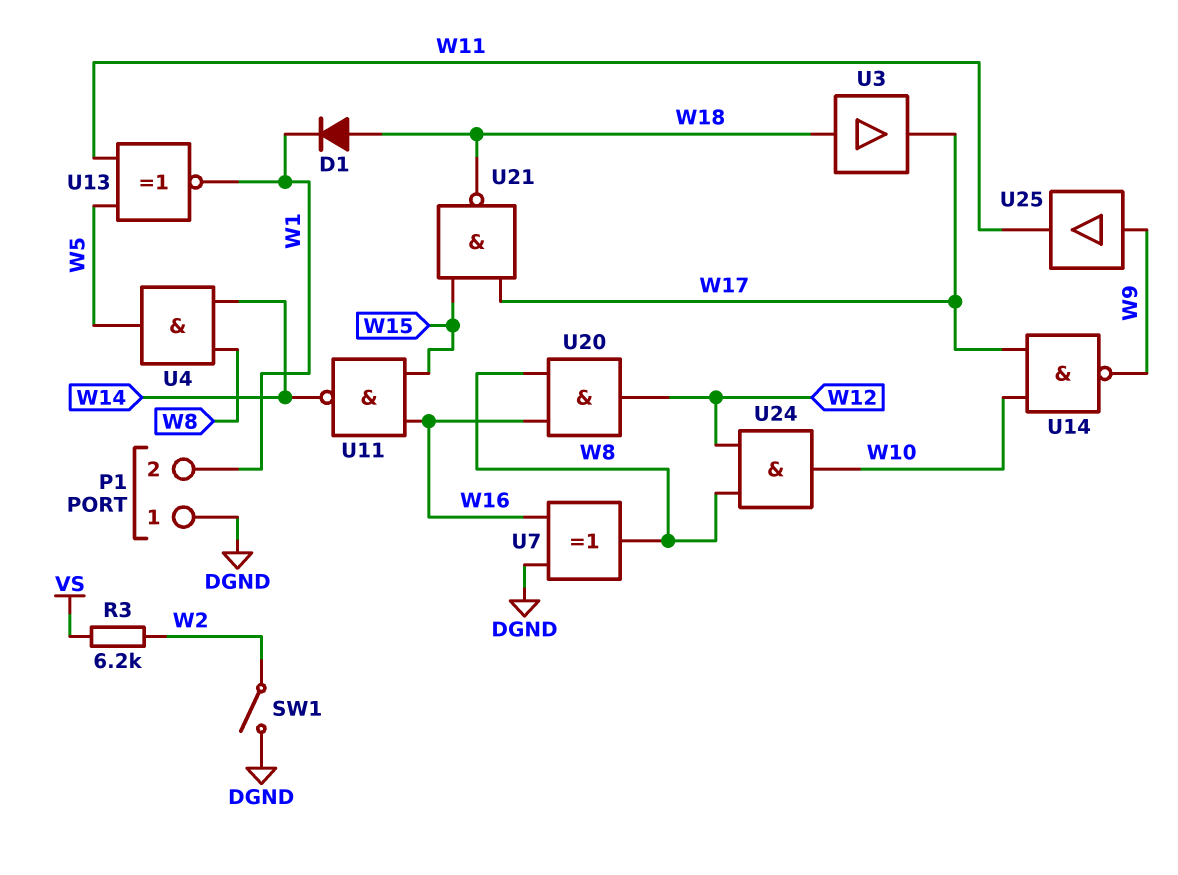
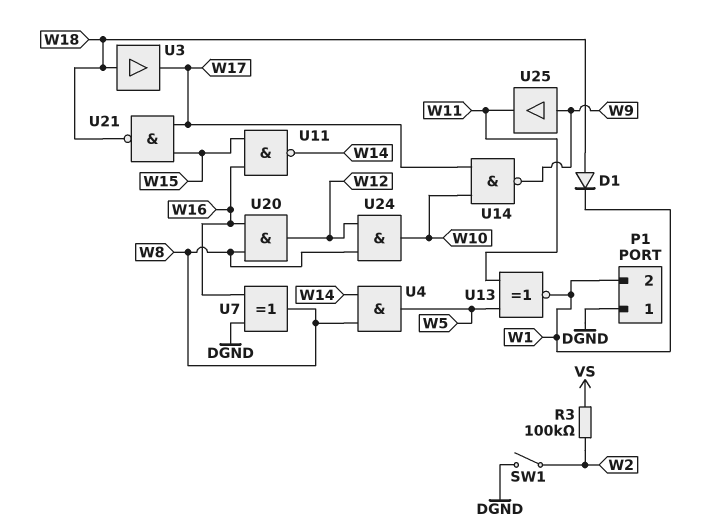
R3: 6.2k (VS, W2) -> 100k (VS, W2)

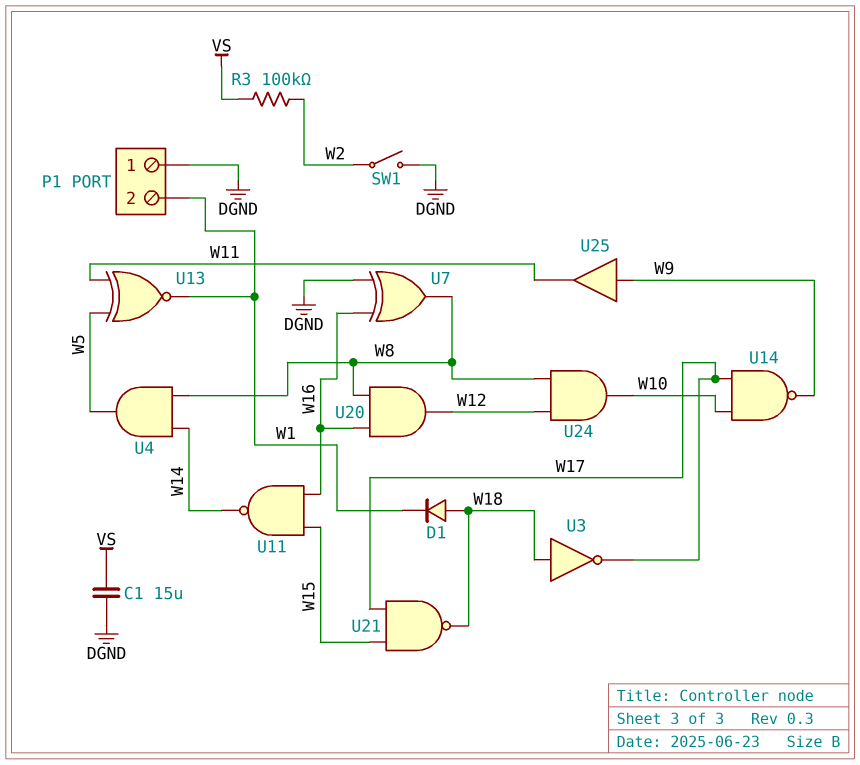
C1: none -> 15uF (DGND, VS)
U3: buffer (in W18, out W17) -> NOT (in W18, out W17)

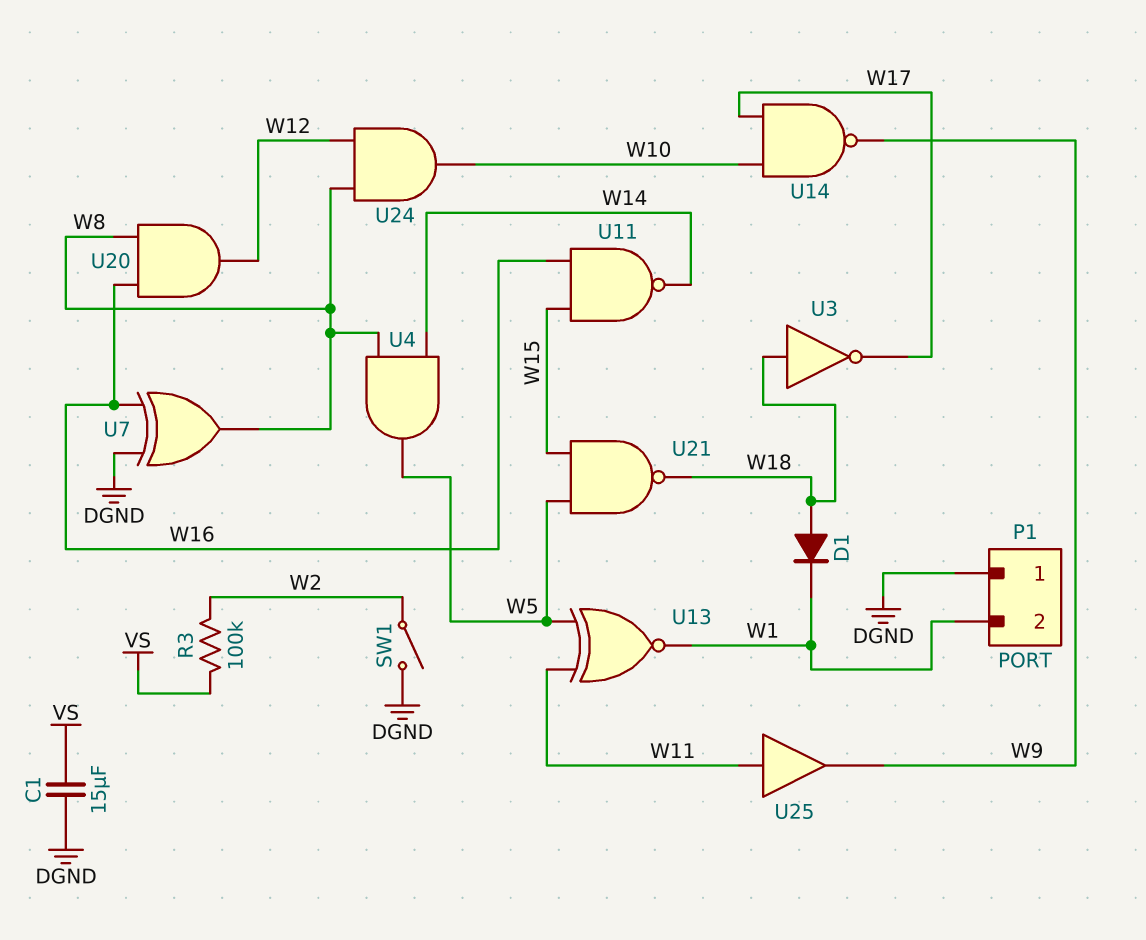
U21: NAND (in W15, in W17, out W18) -> NAND (in W5, in W15, out W18)
U25: buffer (in W9, out W11) -> buffer (in W11, out W9)

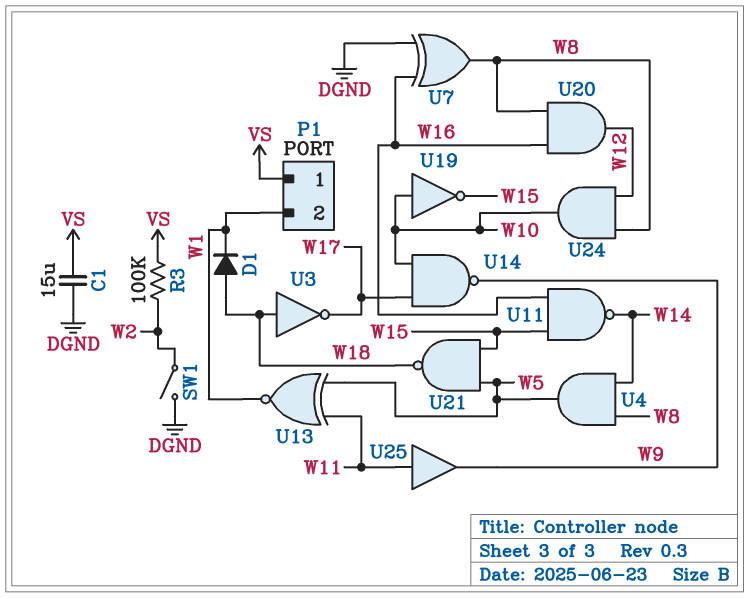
P1 pin 1: DGND -> VS
U19: none -> NOT (in W10, out W15)

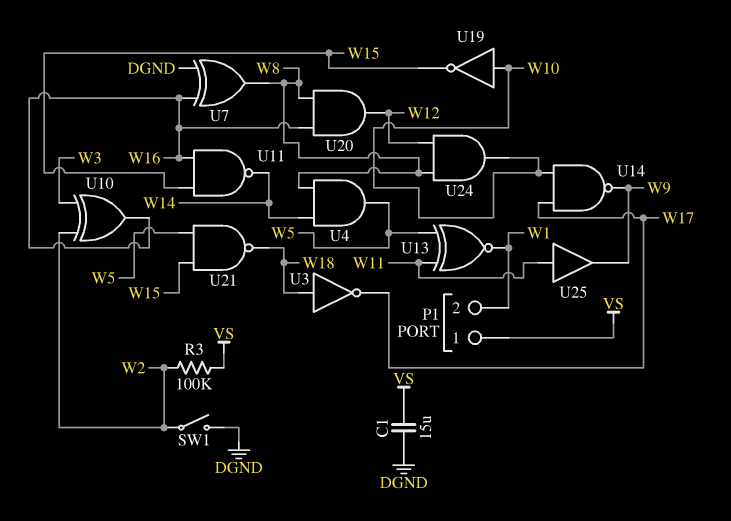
D1: diode (A W18, K W1) -> none
U10: none -> XOR (in W2, in W3, out W16)

